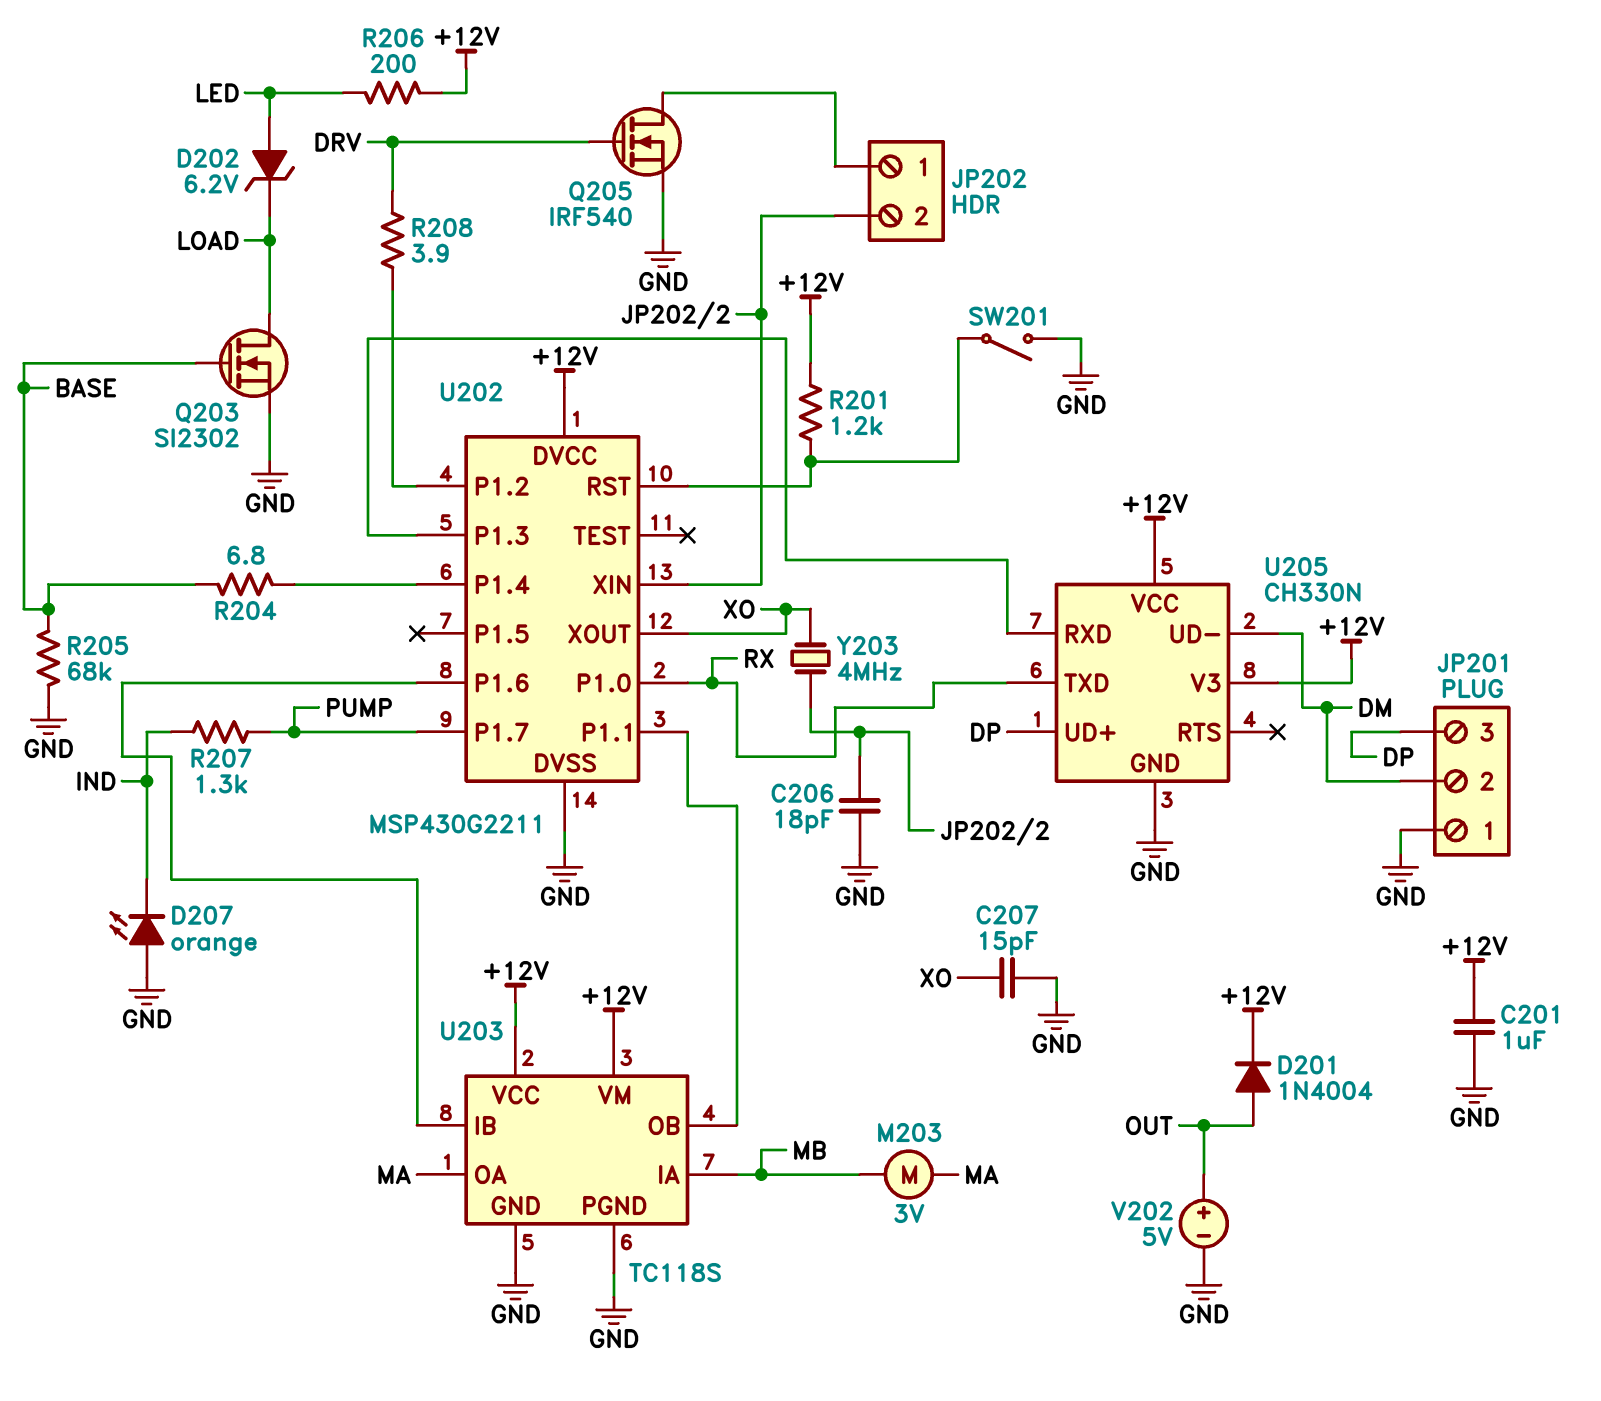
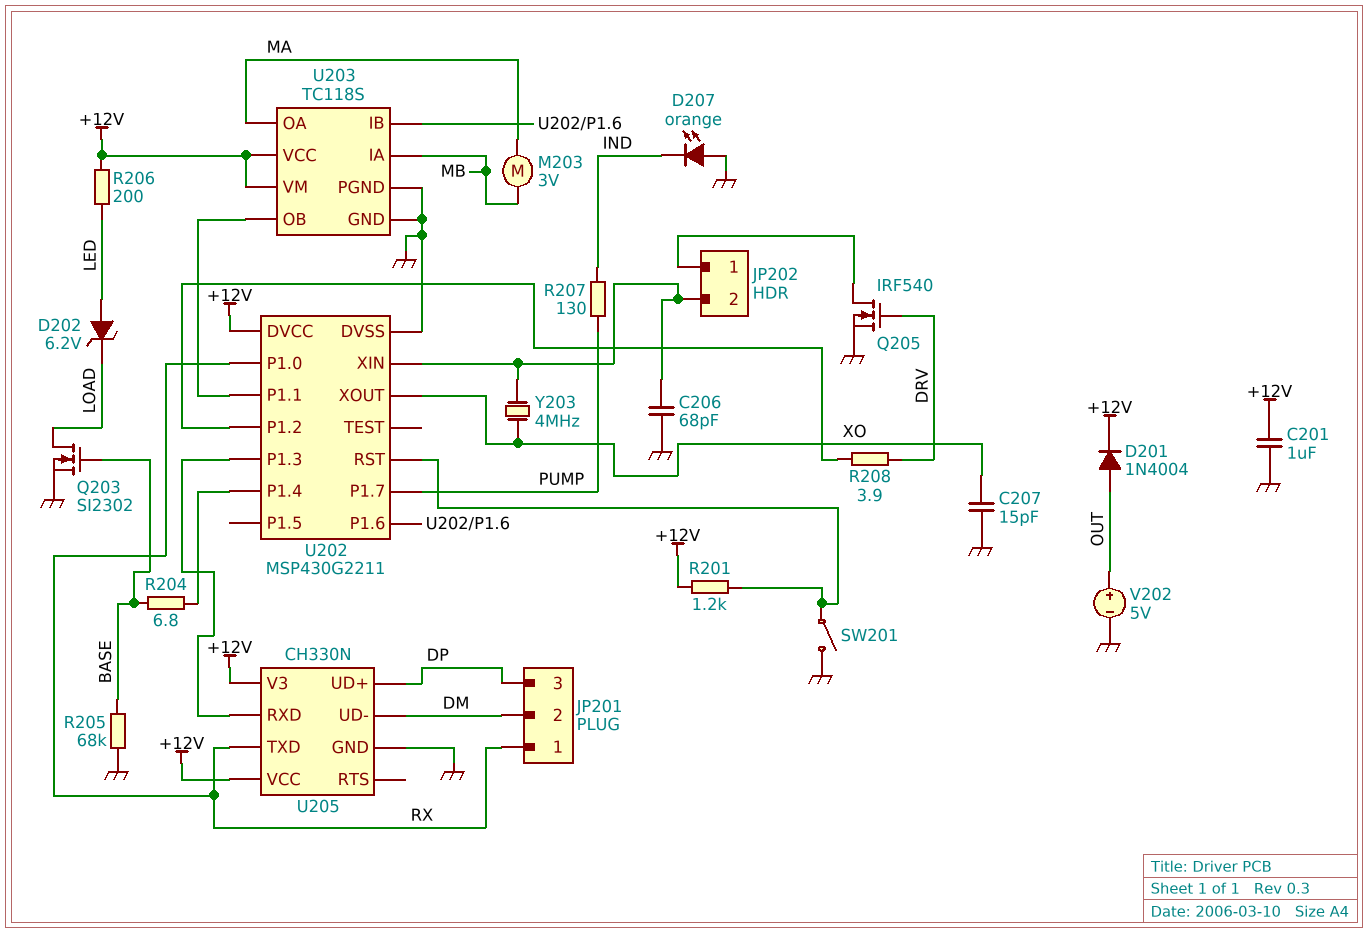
C206: 18pF (GND, JP202/2) -> 68pF (GND, JP202/2)
JP201 pin 1: GND -> RX
R207: 1.3k (IND, PUMP) -> 130 (IND, PUMP)

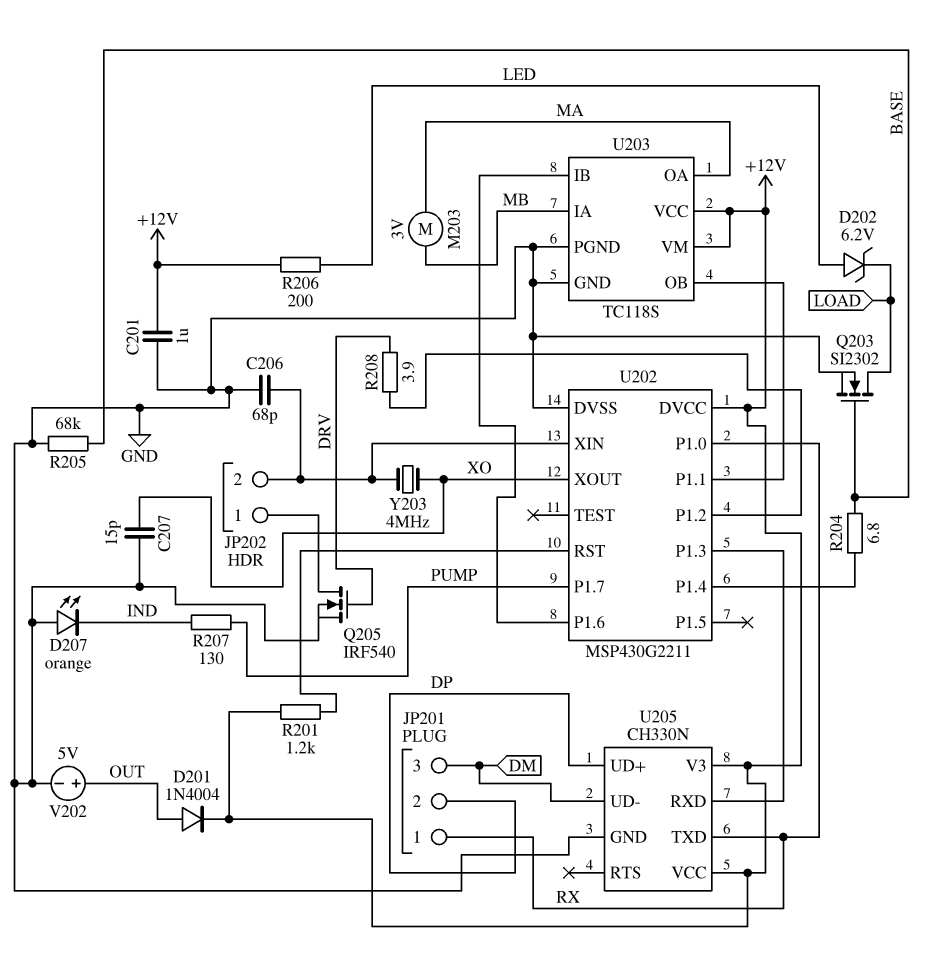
JP201 pin 2: DM -> DP
JP201 pin 3: DP -> DM
SW201: switch (GND, U202/RST) -> none

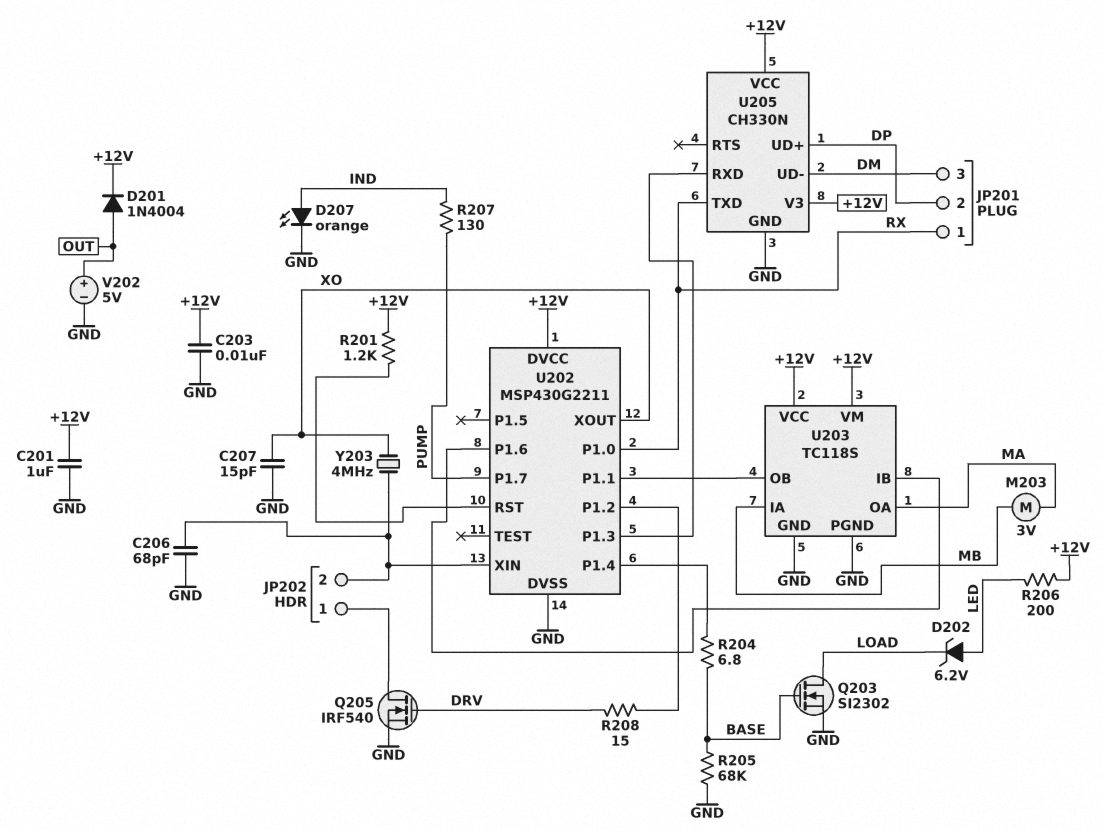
C203: none -> 10nF (+12V, GND)
D207: LED orange (A GND, K IND) -> LED orange (A IND, K GND)
R208: 3.9 (DRV, U202/P1.2) -> 15 (DRV, U202/P1.2)

